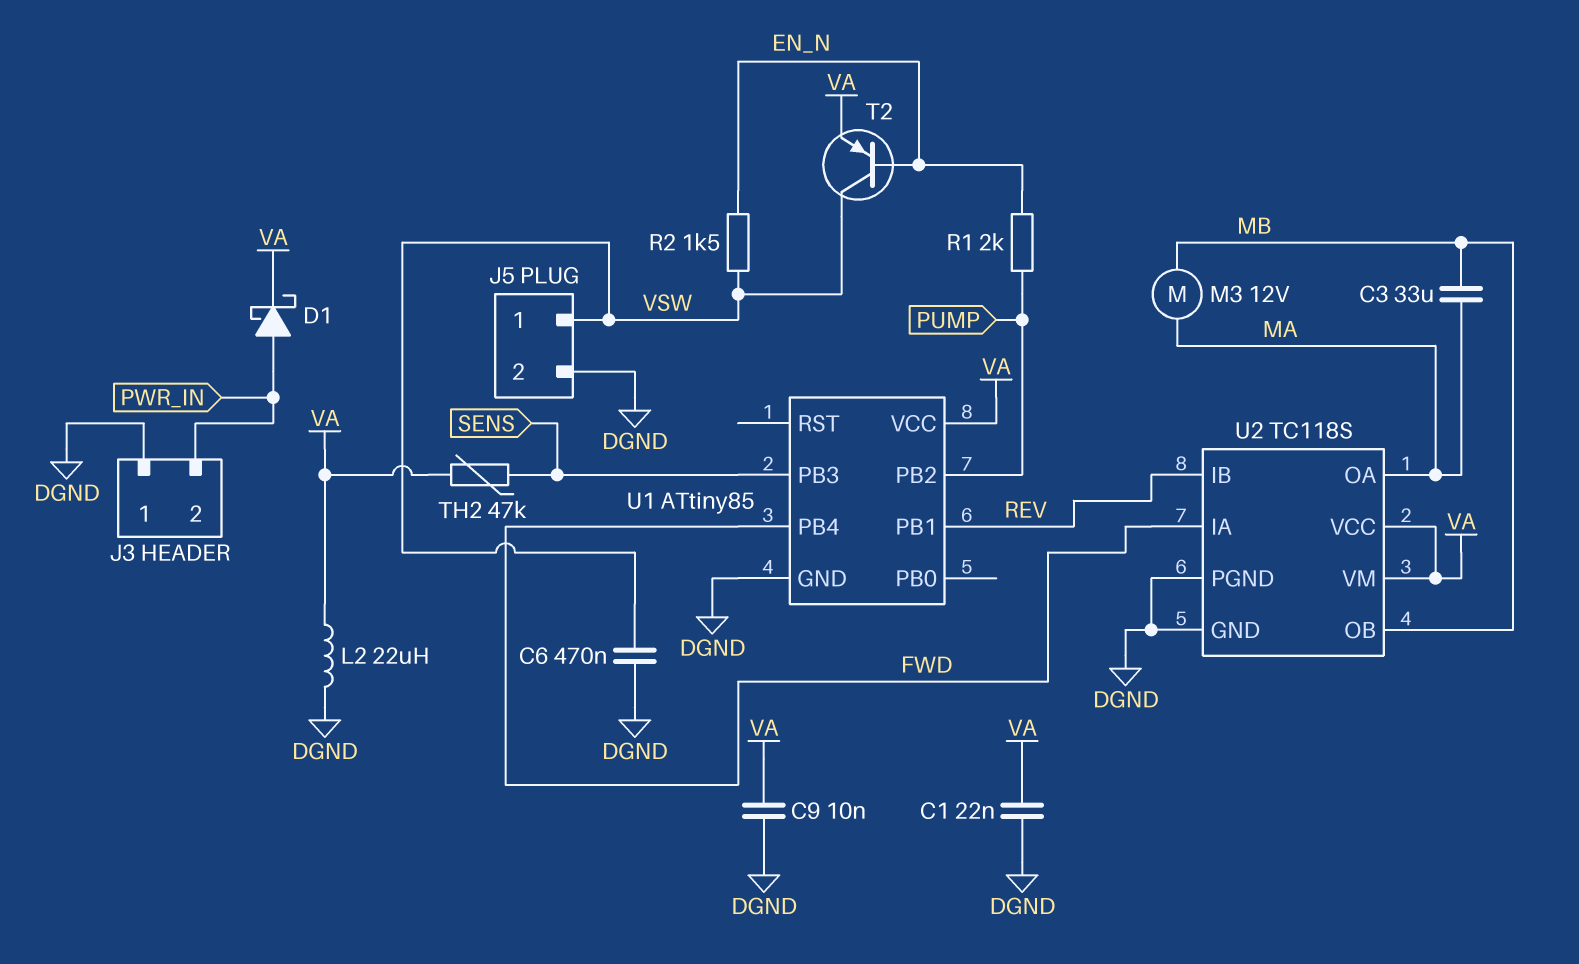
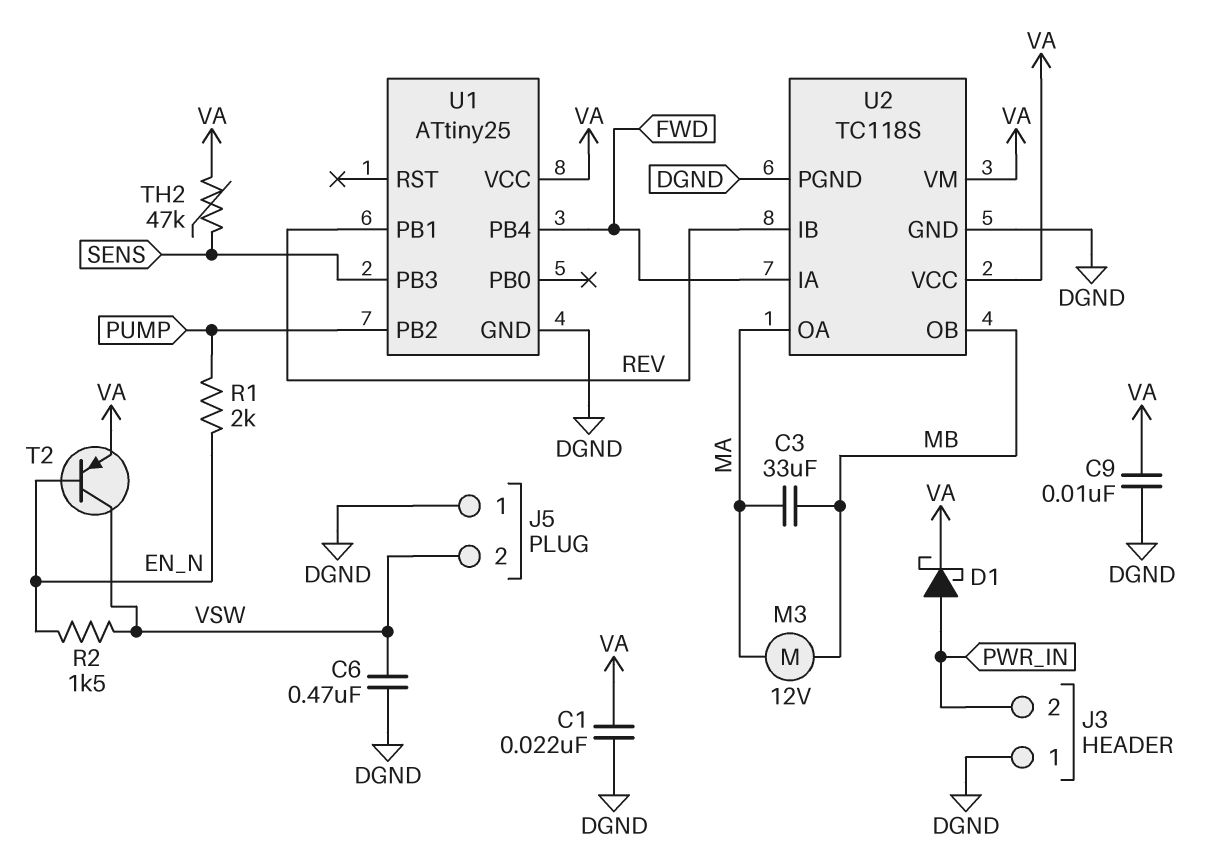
J5 pin 1: VSW -> DGND
J5 pin 2: DGND -> VSW
L2: 22uH (DGND, VA) -> none
U1: ATtiny85 -> ATtiny25

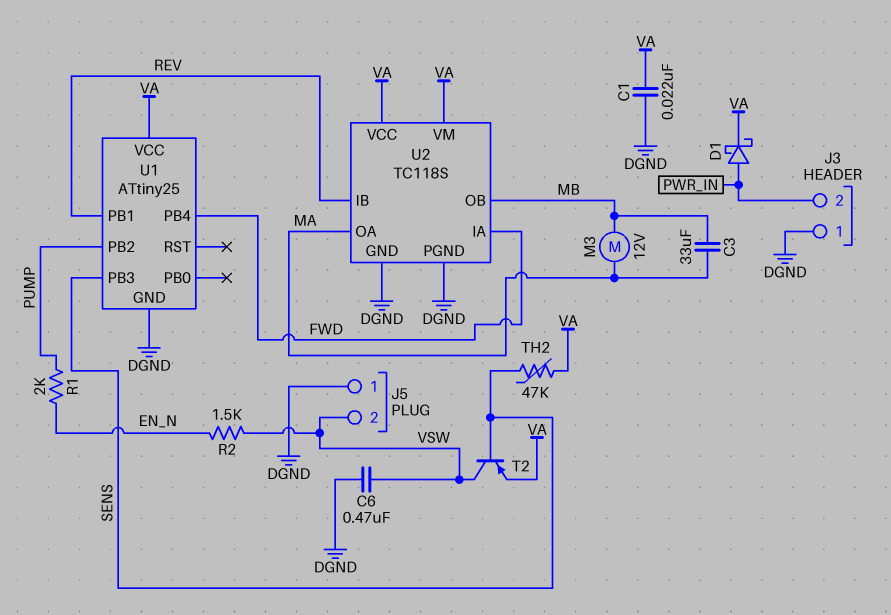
C9: 10nF (DGND, VA) -> none
T2: PNP (B EN_N, C VSW, E VA) -> PNP (B SENS, C VSW, E VA)

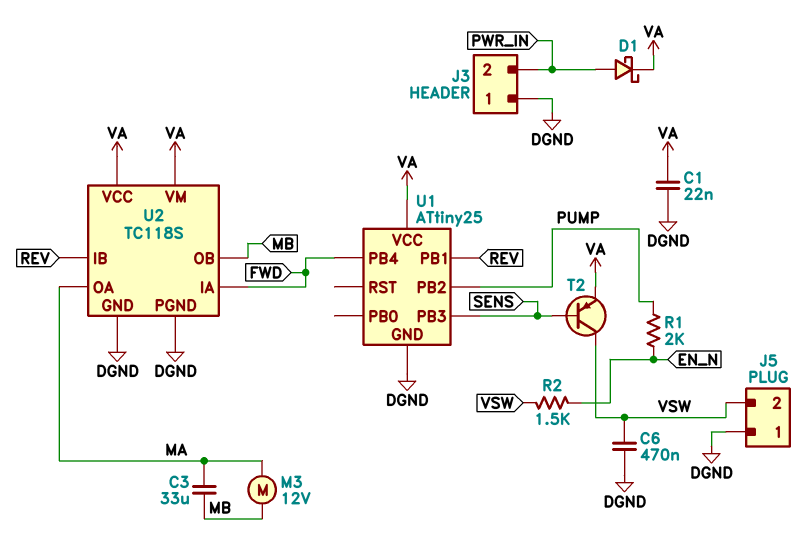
TH2: 47k (SENS, VA) -> none

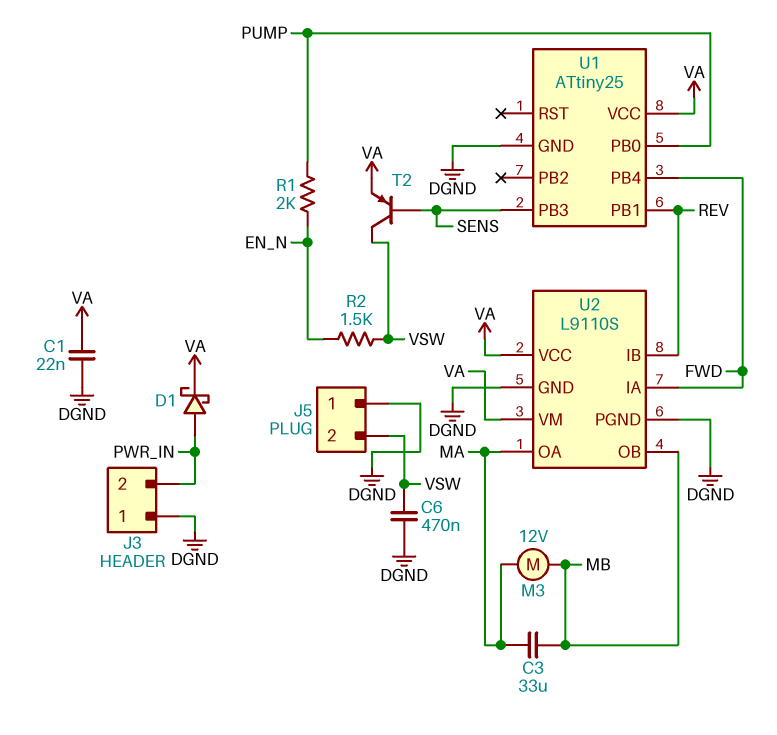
U1 pin PB0: none -> PUMP
U1 pin PB2: PUMP -> none
U2: TC118S -> L9110S

